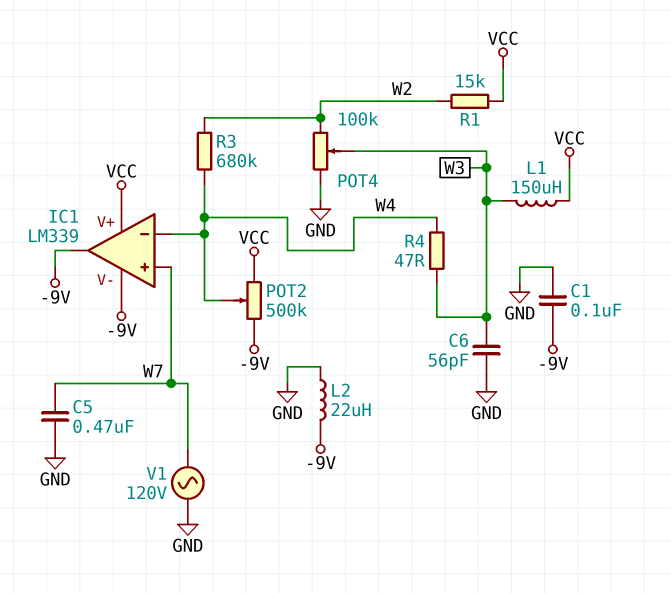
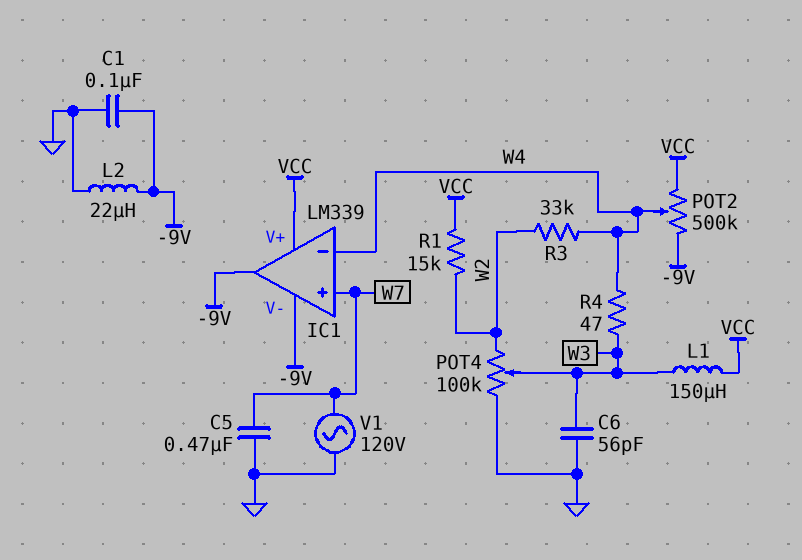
R3: 680k (W2, W4) -> 33k (W2, W4)

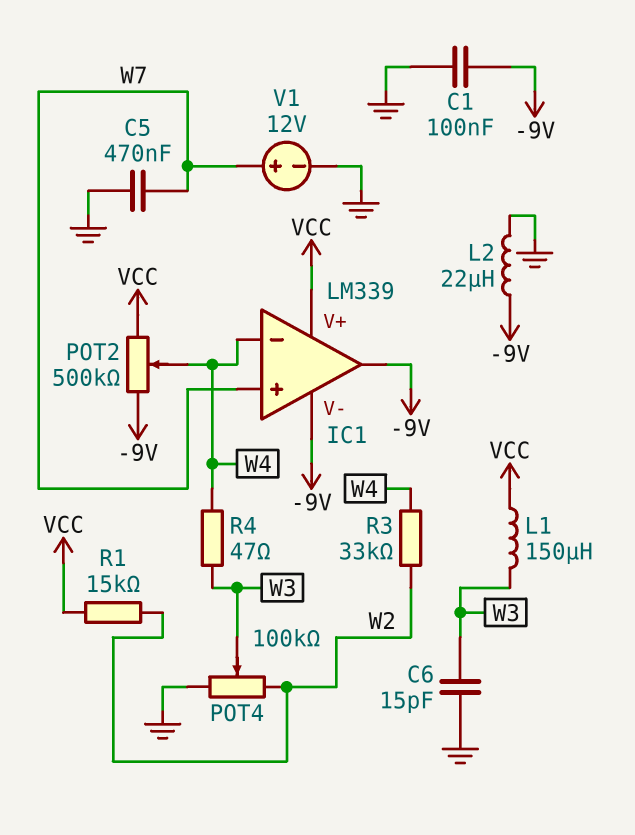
C6: 56pF (GND, W3) -> 15pF (GND, W3)
V1: AC 120V (GND, W7) -> 12V (plus W7, minus GND)

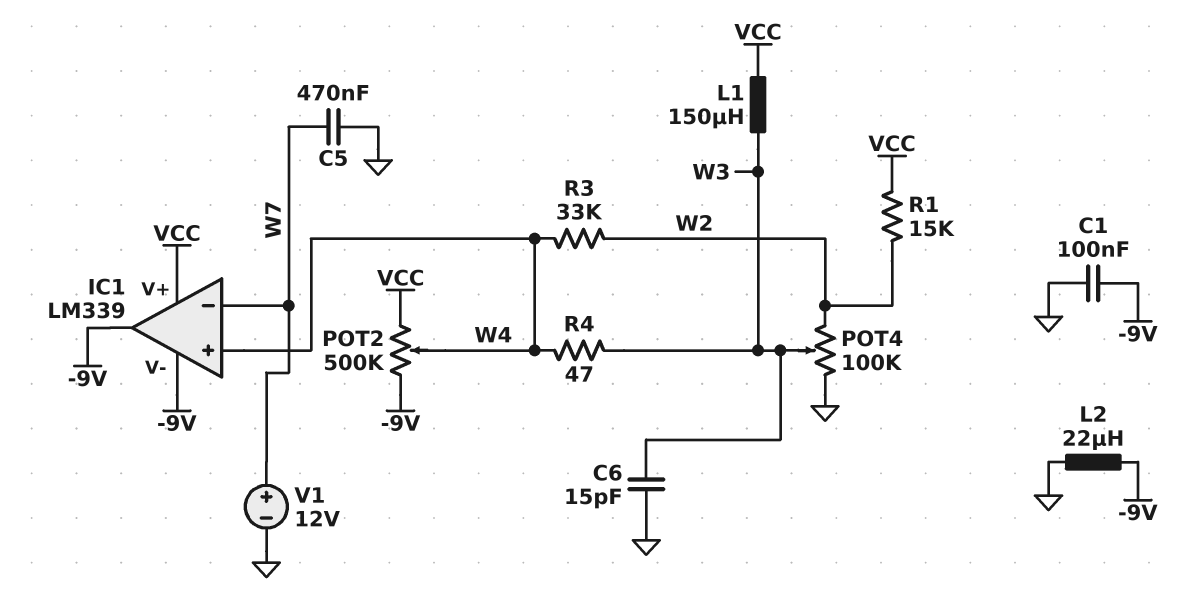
IC1 pin in+: W7 -> W4
IC1 pin in-: W4 -> W7

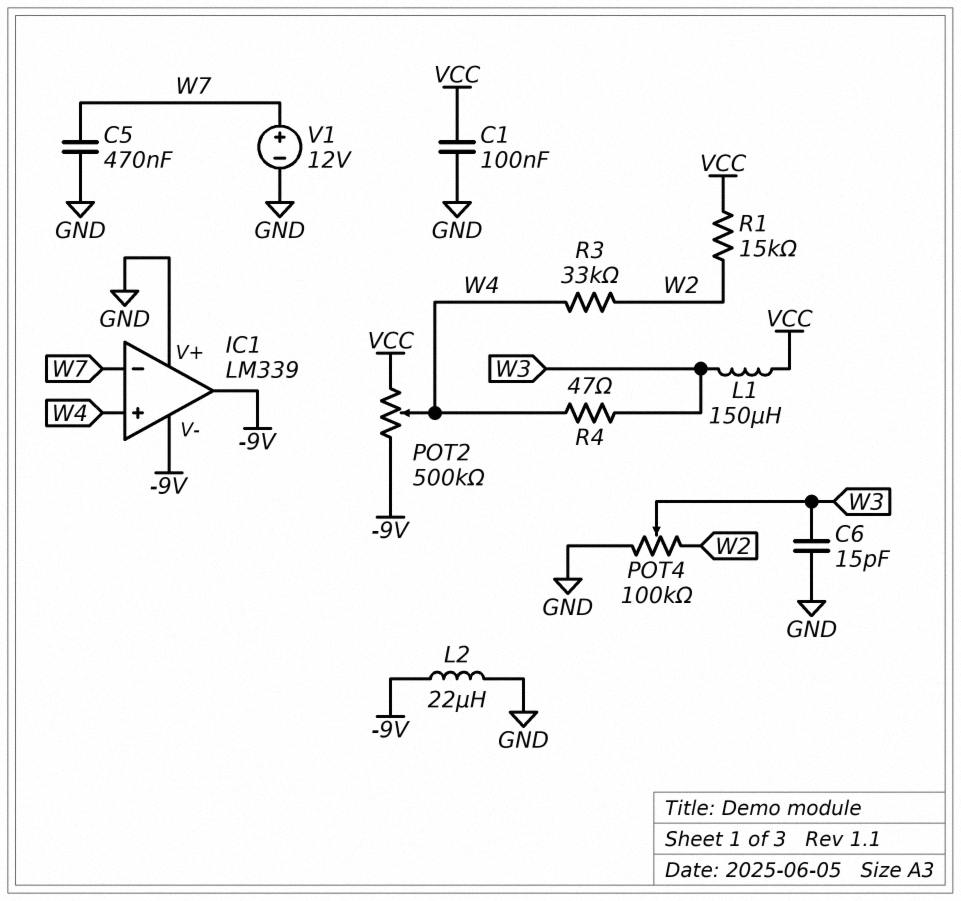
C1: 100nF (-9V, GND) -> 100nF (GND, VCC)
IC1 pin V+: VCC -> GND

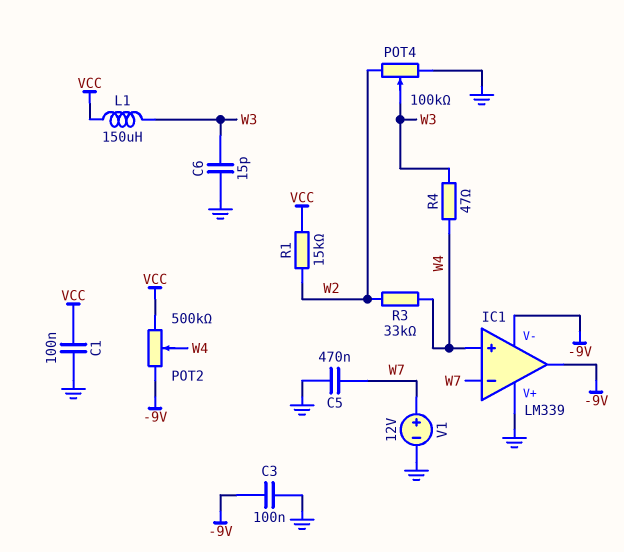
C3: none -> 100nF (-9V, GND)
L2: 22uH (-9V, GND) -> none

